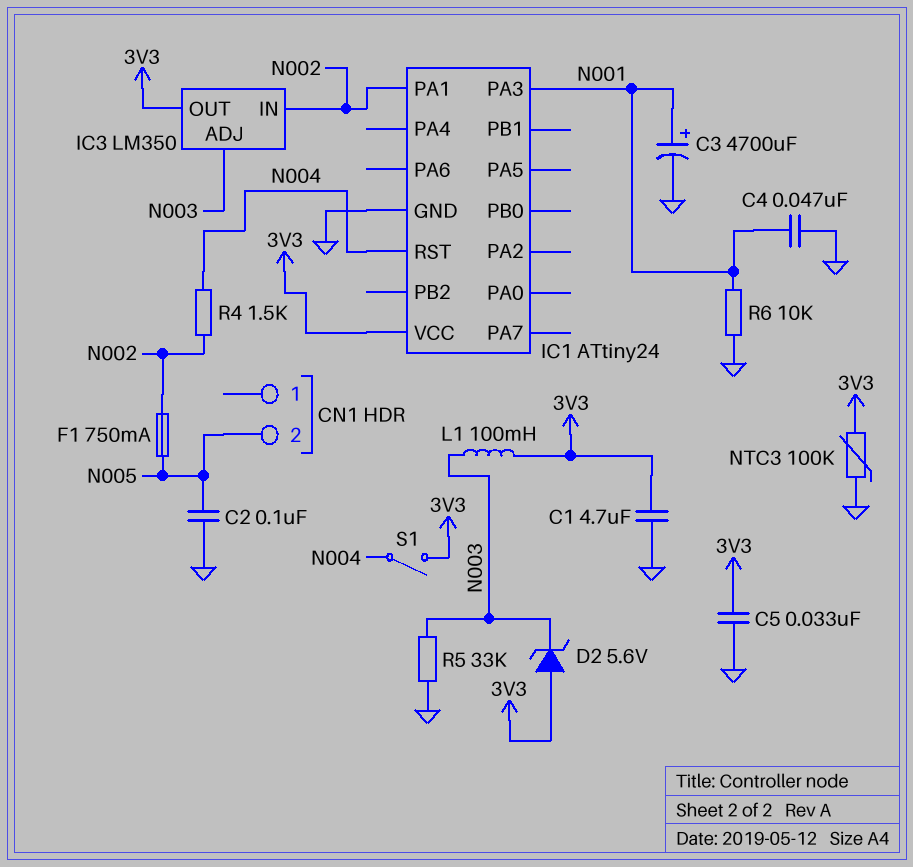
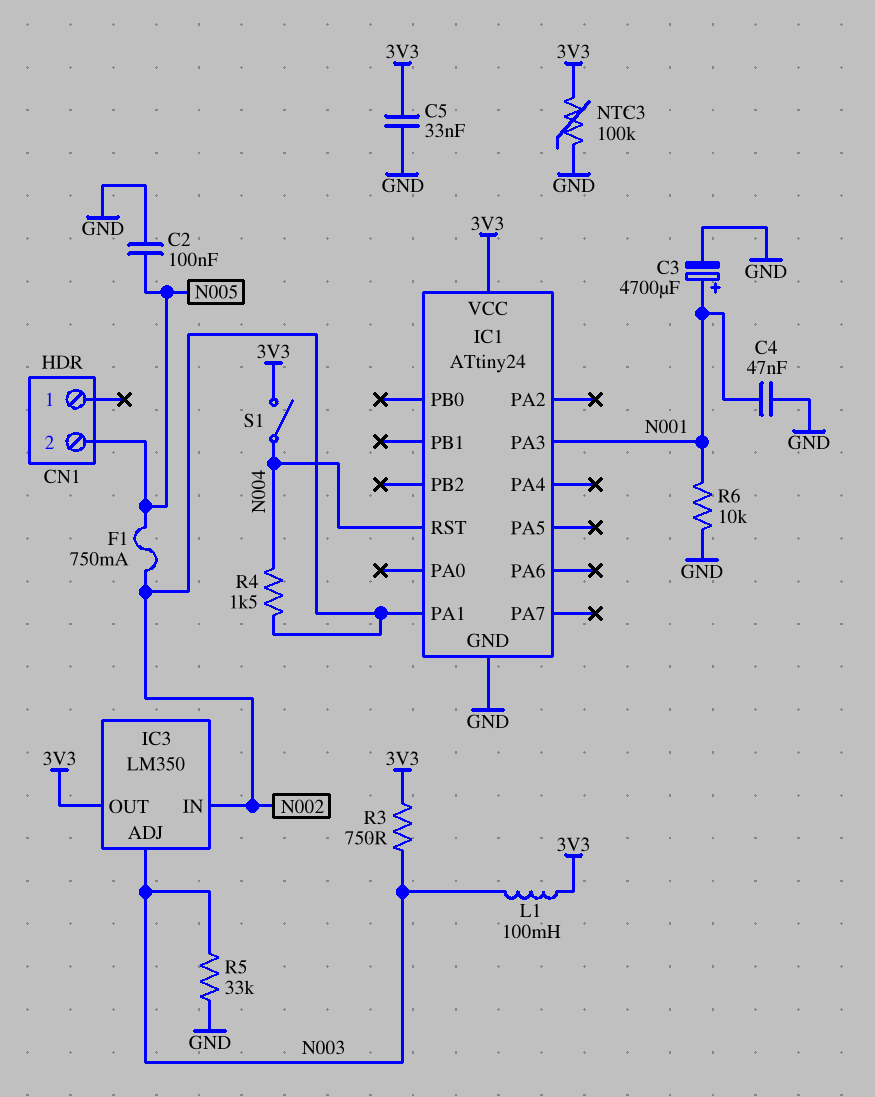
C1: 4.7uF (3V3, GND) -> none
D2: zener 5.6V (A 3V3, K N003) -> none
R3: none -> 750 (3V3, N003)

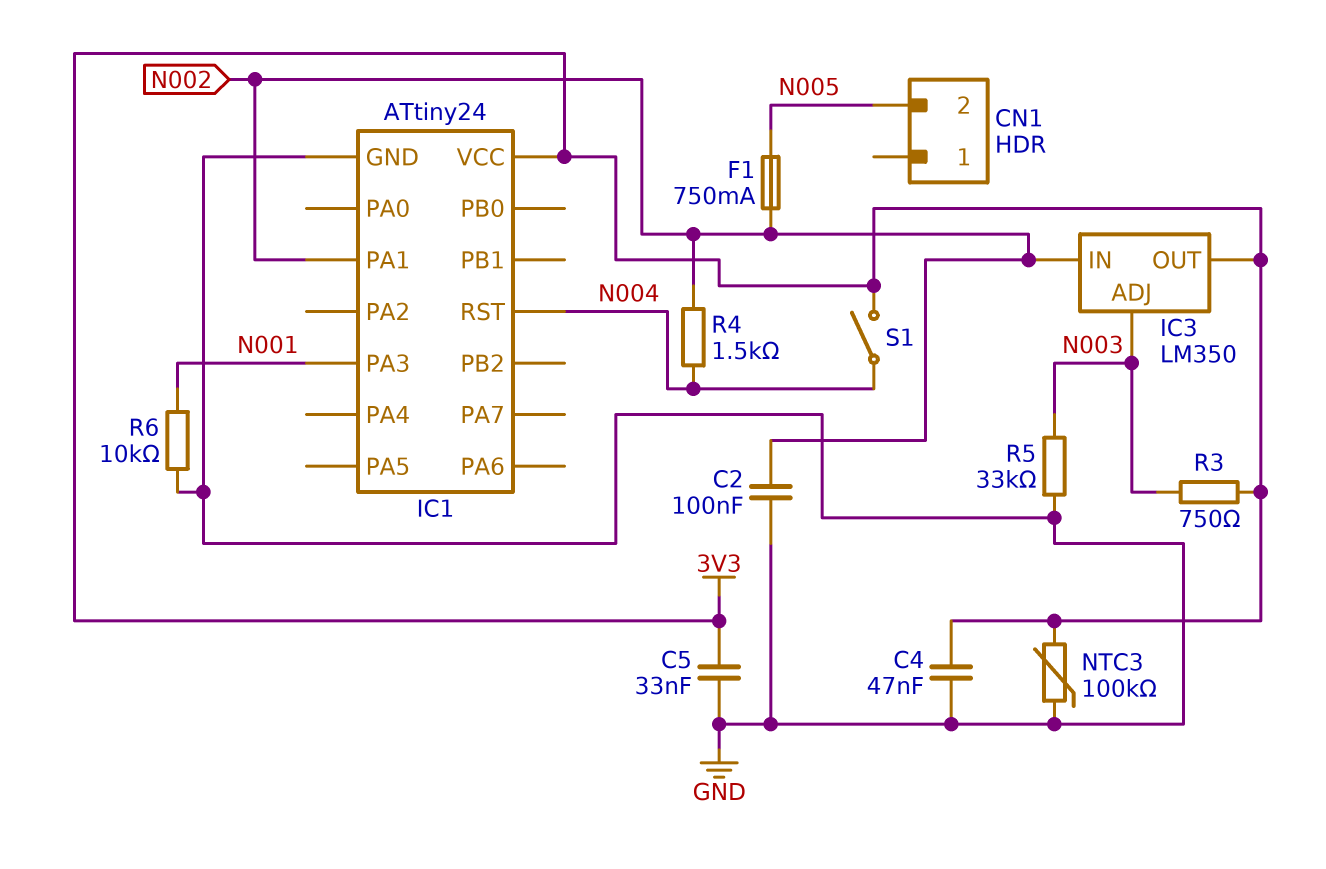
C2: 100nF (GND, N005) -> 100nF (GND, N002)
C3: 4700uF (plus N001, minus GND) -> none
C4: 47nF (GND, N001) -> 47nF (3V3, GND)
L1: 100mH (3V3, N003) -> none

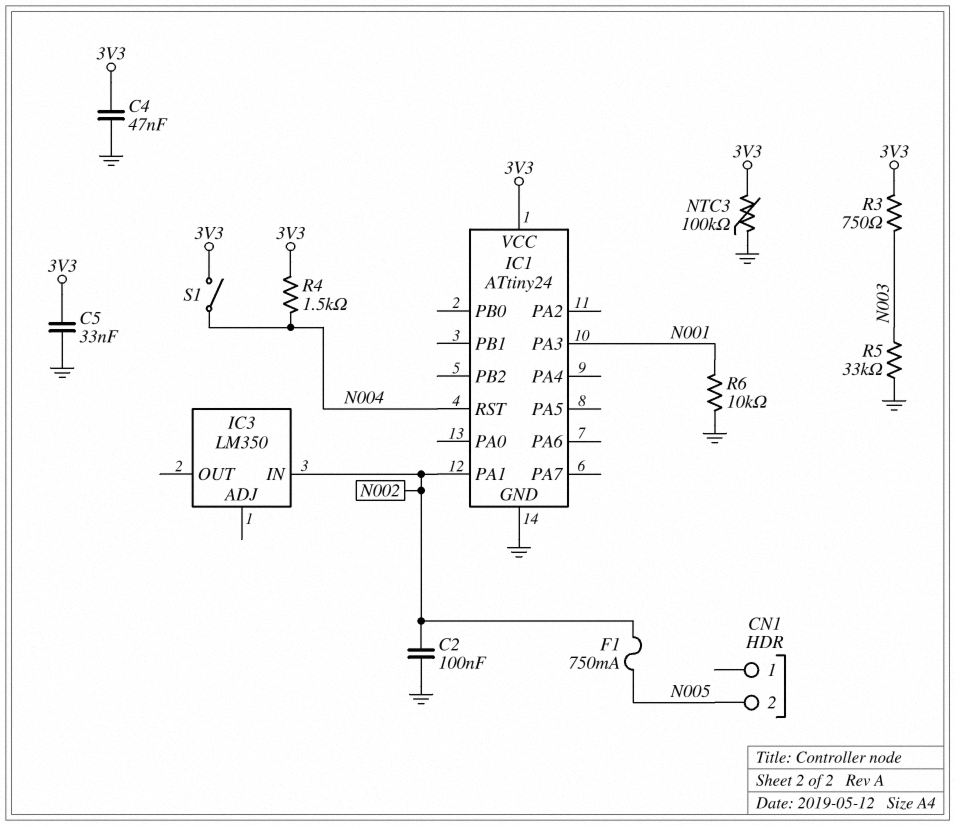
IC3 pin ADJ: N003 -> none
IC3 pin OUT: 3V3 -> none
R4: 1.5k (N002, N004) -> 1.5k (3V3, N004)

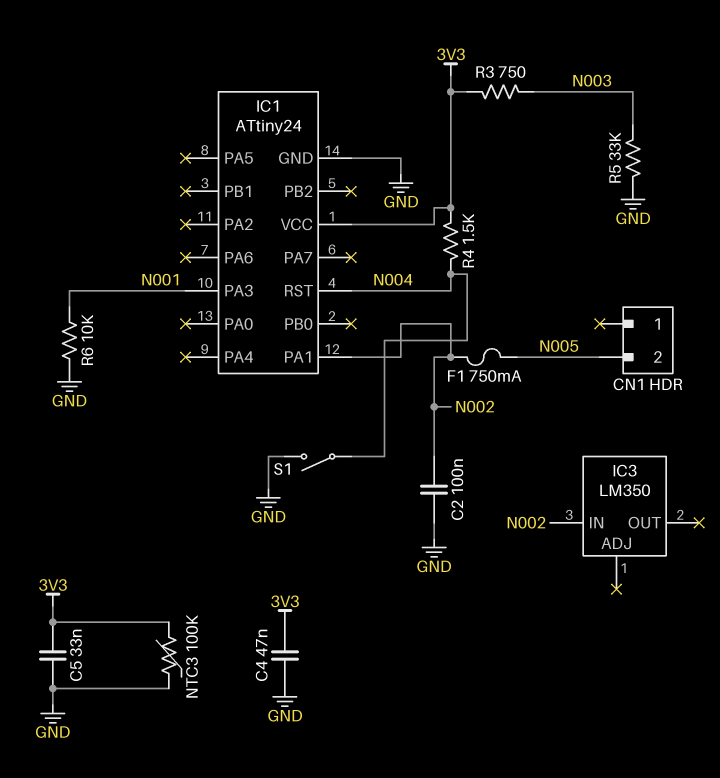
S1: switch (3V3, N004) -> switch (GND, N004)

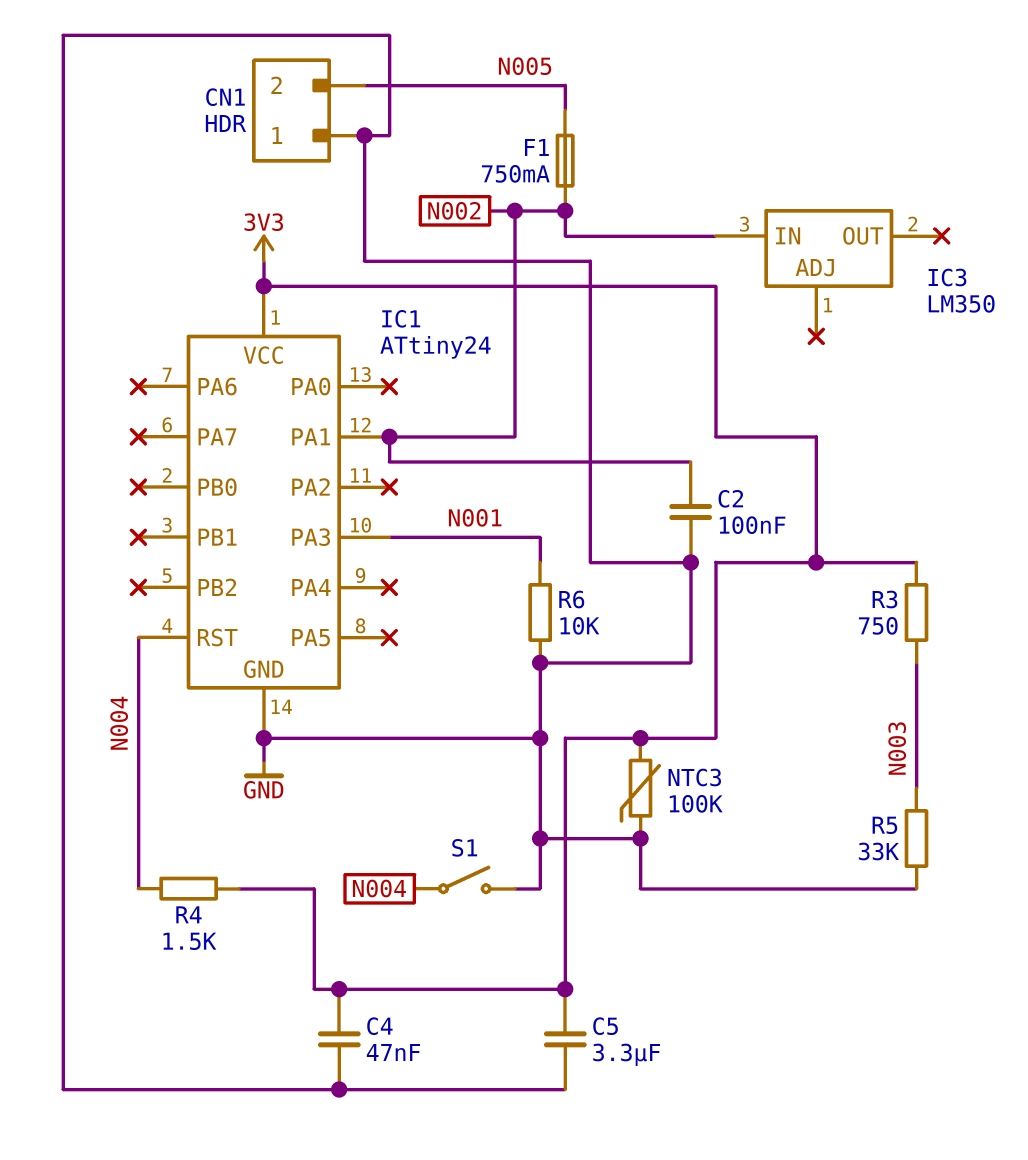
C5: 33nF (3V3, GND) -> 3.3uF (3V3, GND)
CN1 pin 1: none -> GND

